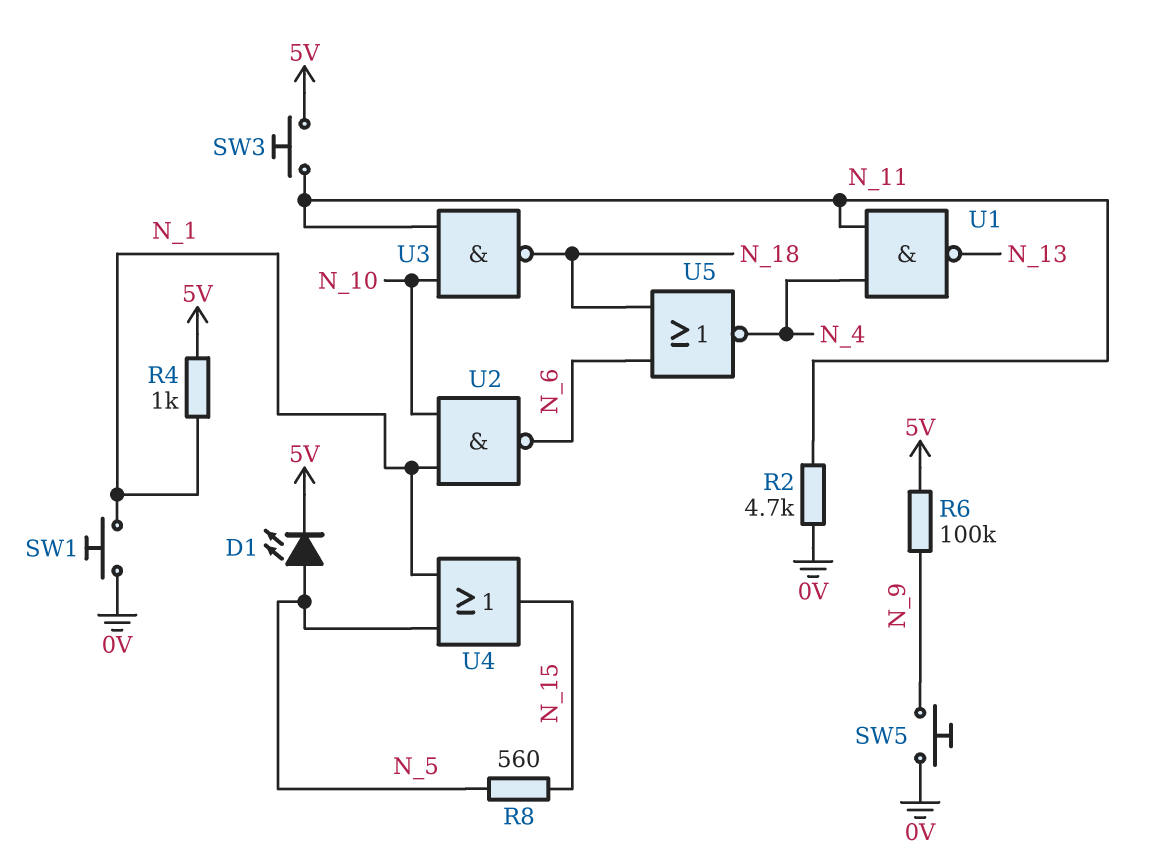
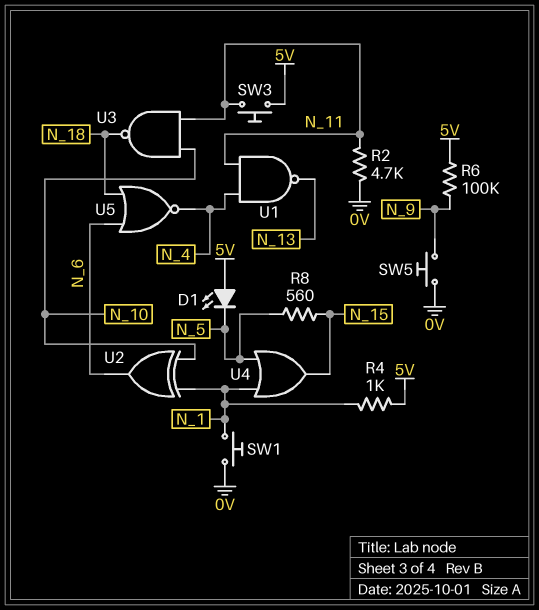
D1: LED (A N_5, K 5V) -> LED (A 5V, K N_5)
U2: NAND (in N_1, in N_10, out N_6) -> XOR (in N_1, in N_10, out N_6)

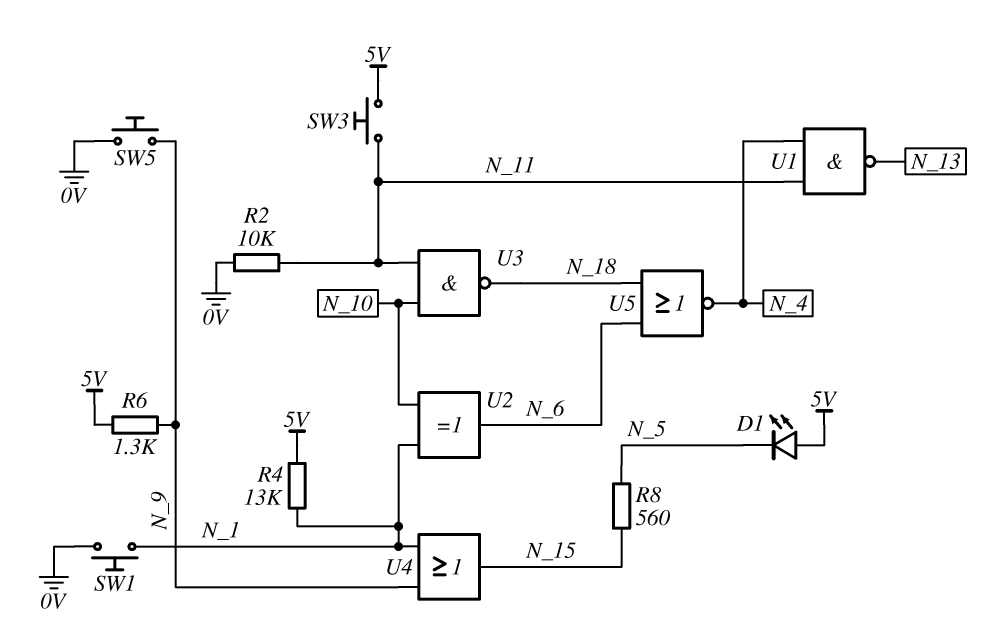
R2: 4.7k (0V, N_11) -> 10k (0V, N_11)
R4: 1k (5V, N_1) -> 13k (5V, N_1)
R6: 100k (5V, N_9) -> 1.3k (5V, N_9)
U4: OR (in N_1, in N_5, out N_15) -> OR (in N_1, in N_9, out N_15)

